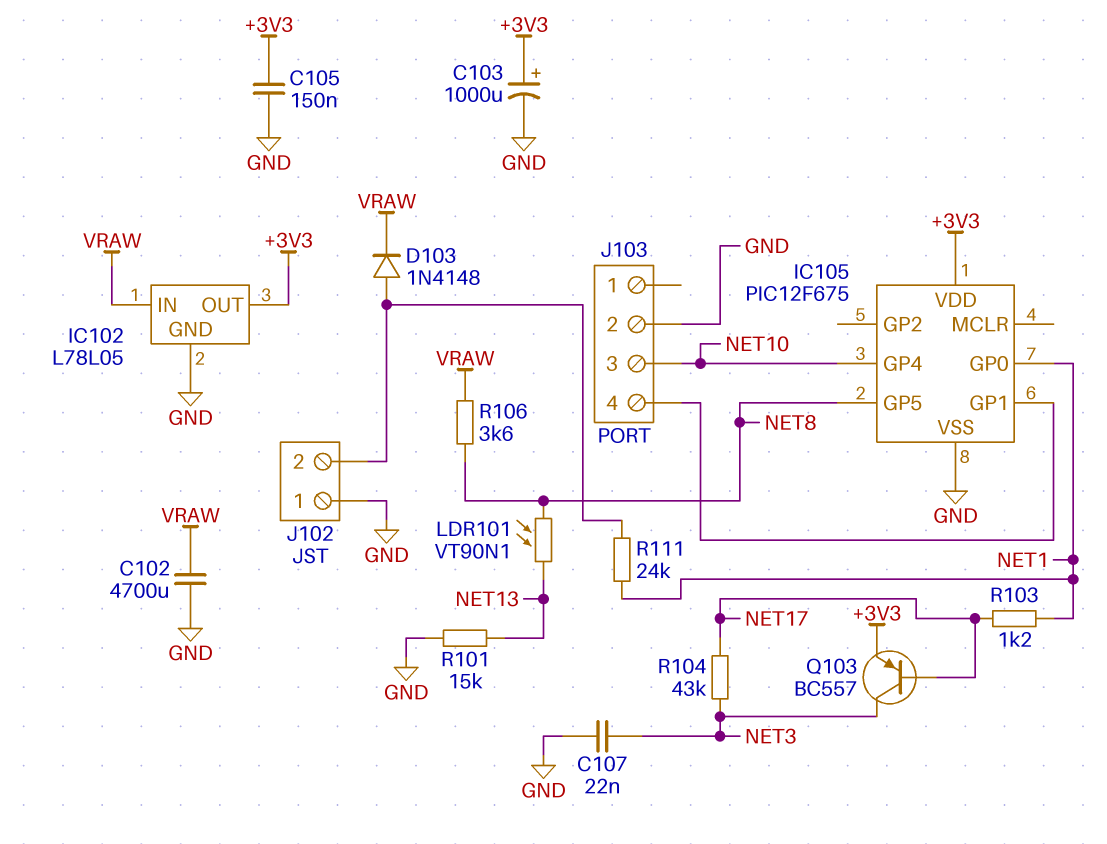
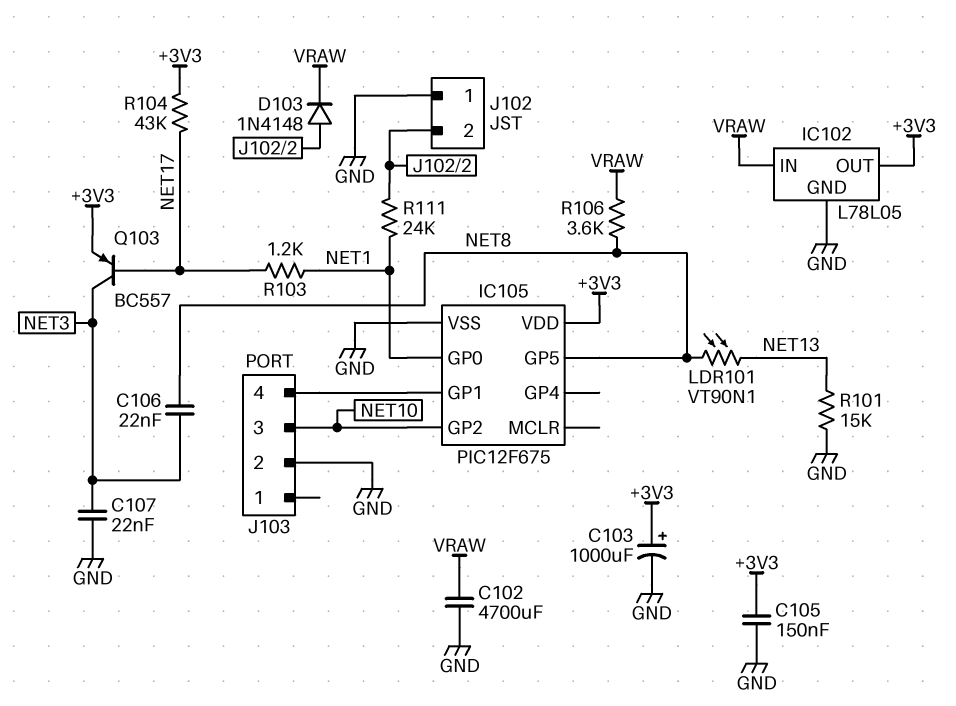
C106: none -> 22nF (NET3, NET8)
IC105 pin GP2: none -> NET10
IC105 pin GP4: NET10 -> none
R104: 43k (NET3, NET17) -> 43k (+3V3, NET17)

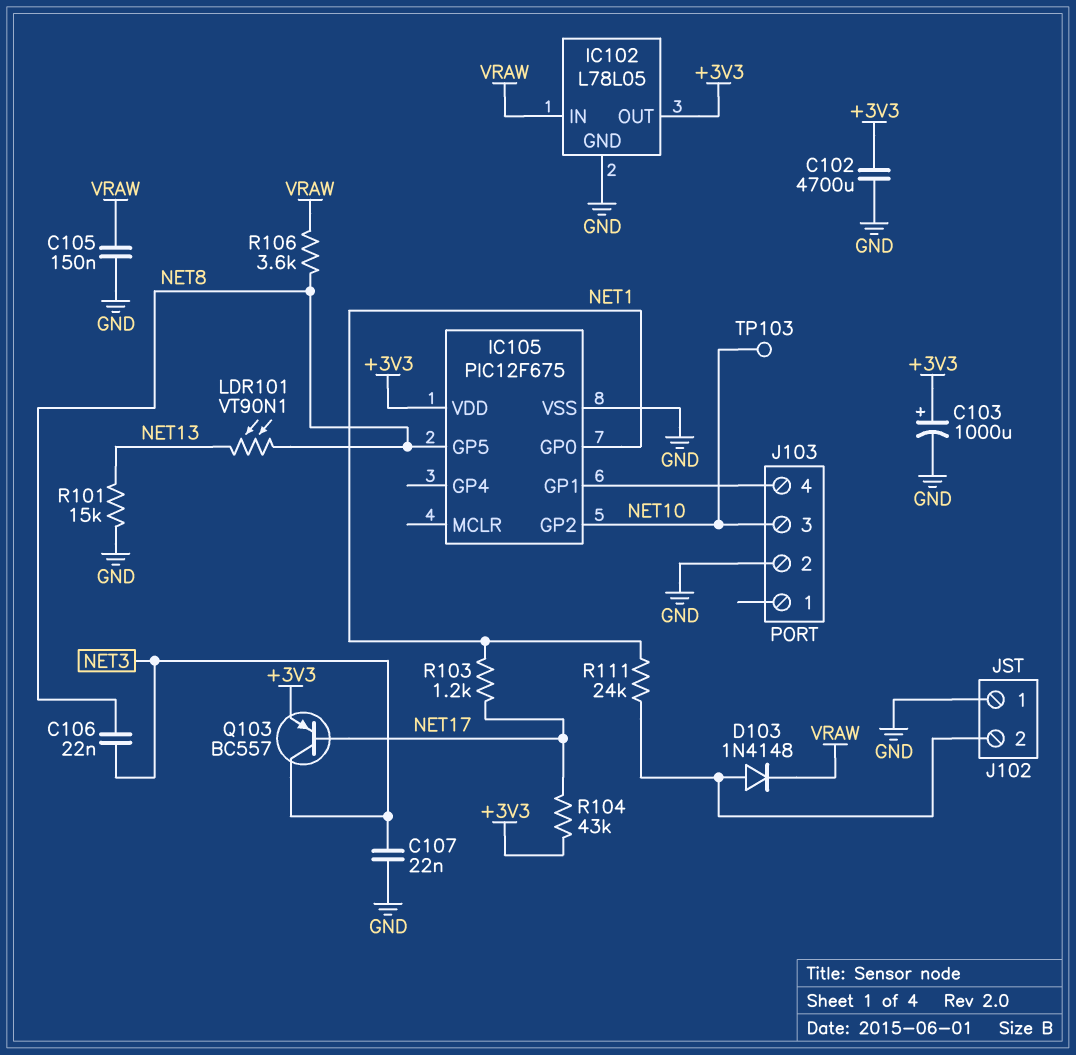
C102: 4700uF (GND, VRAW) -> 4700uF (+3V3, GND)
C105: 150nF (+3V3, GND) -> 150nF (GND, VRAW)
TP103: none -> test point (NET10)

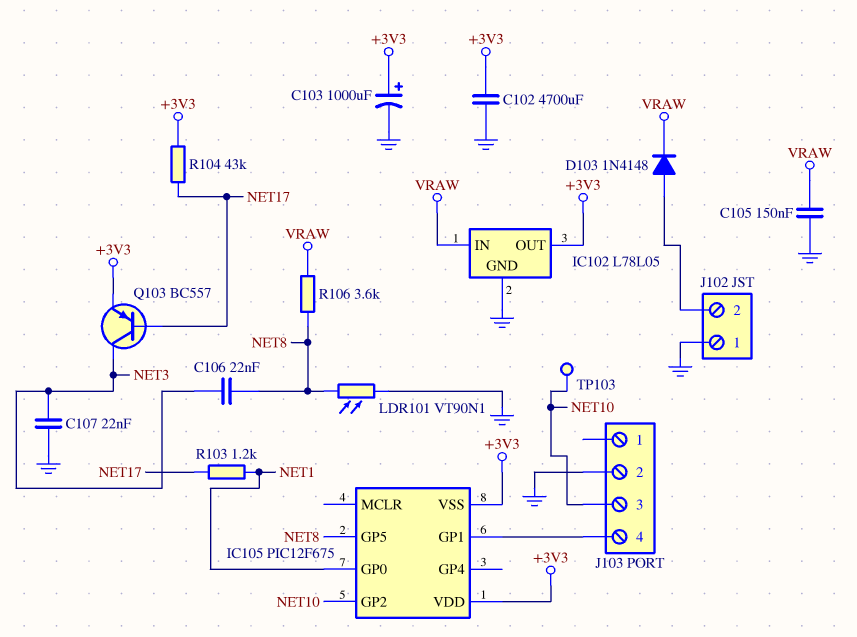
IC105 pin VSS: GND -> +3V3
LDR101: VT90N1 (NET8, NET13) -> VT90N1 (GND, NET8)
R101: 15k (GND, NET13) -> none
R111: 24k (J102/2, NET1) -> none

